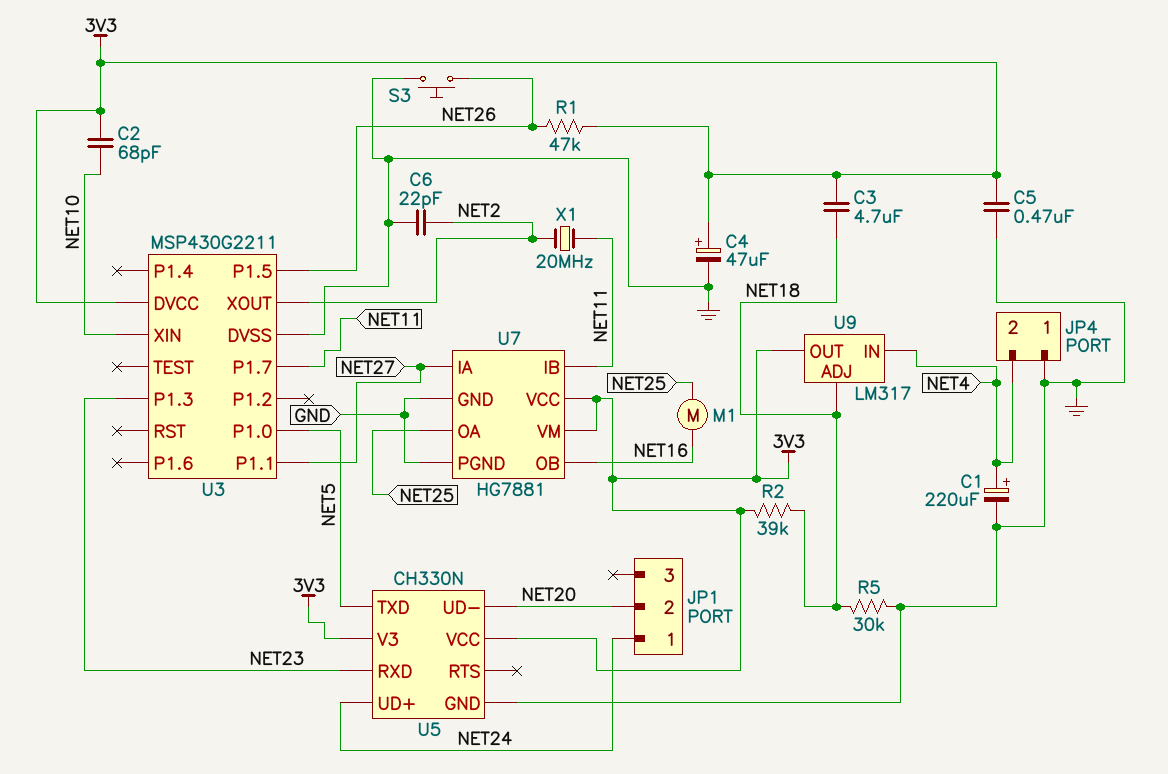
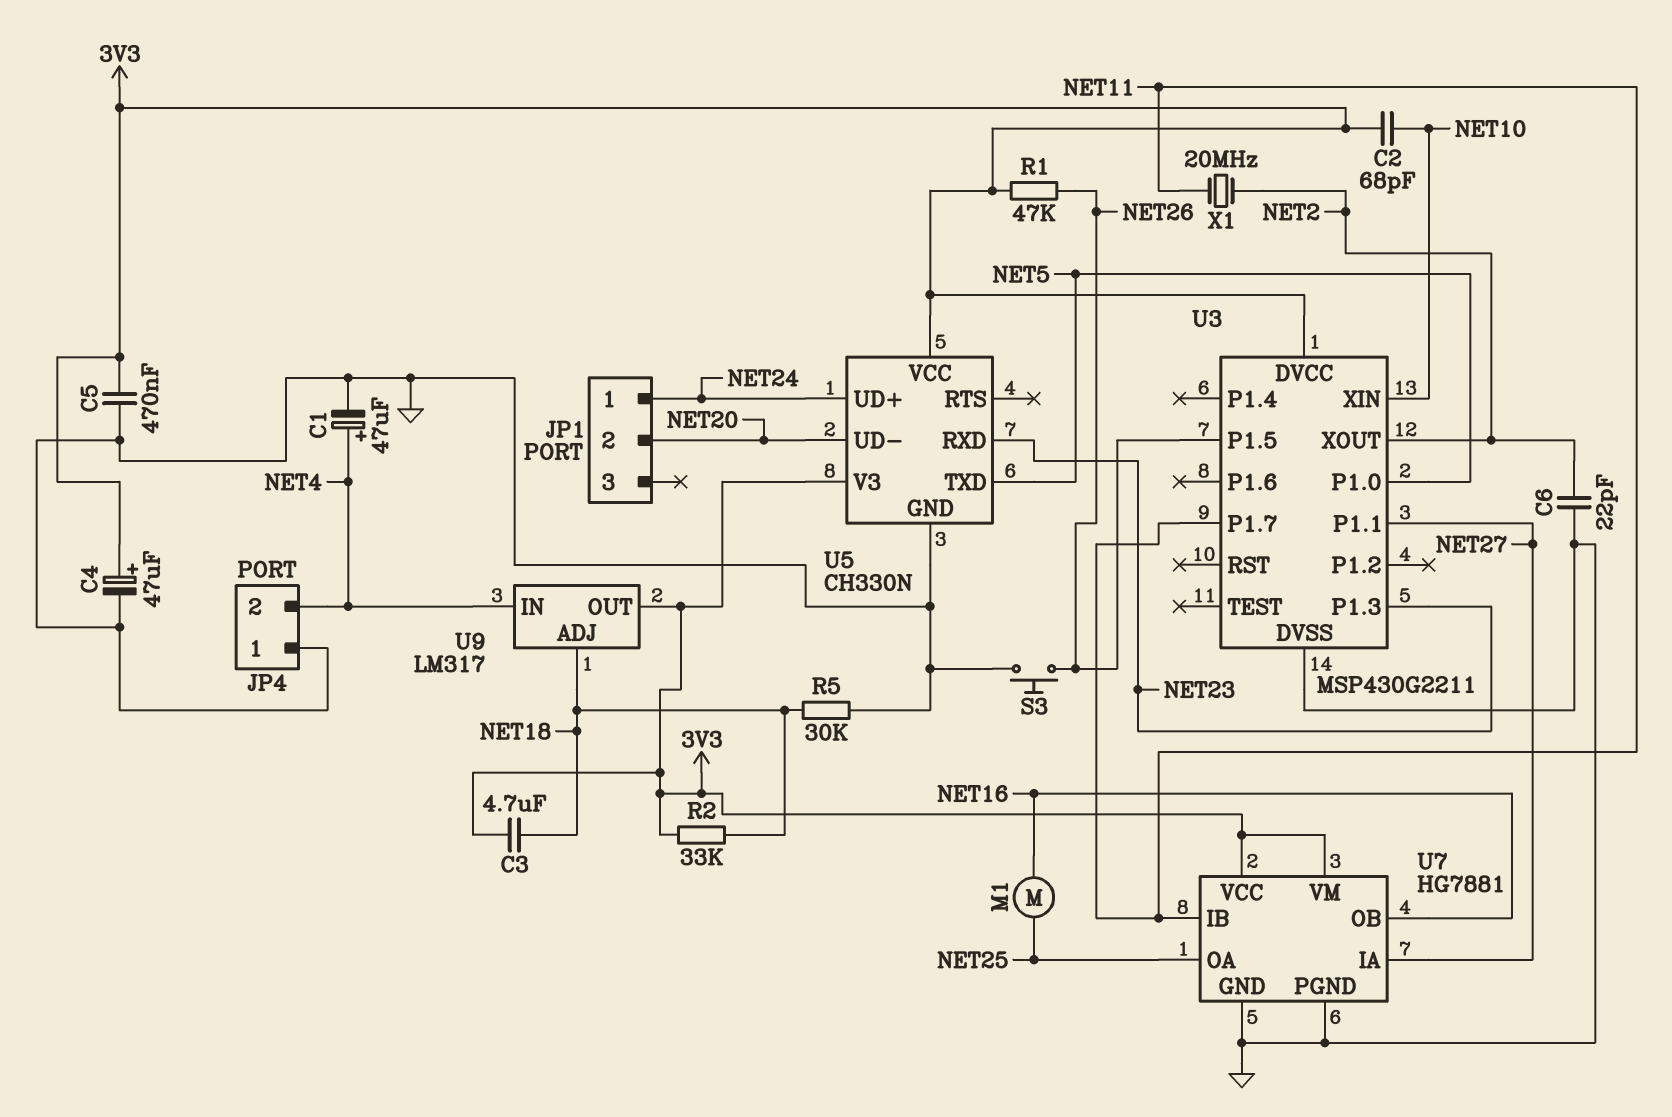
C1: 220uF (plus NET4, minus GND) -> 47uF (plus NET4, minus GND)
R2: 39k (3V3, NET18) -> 33k (3V3, NET18)

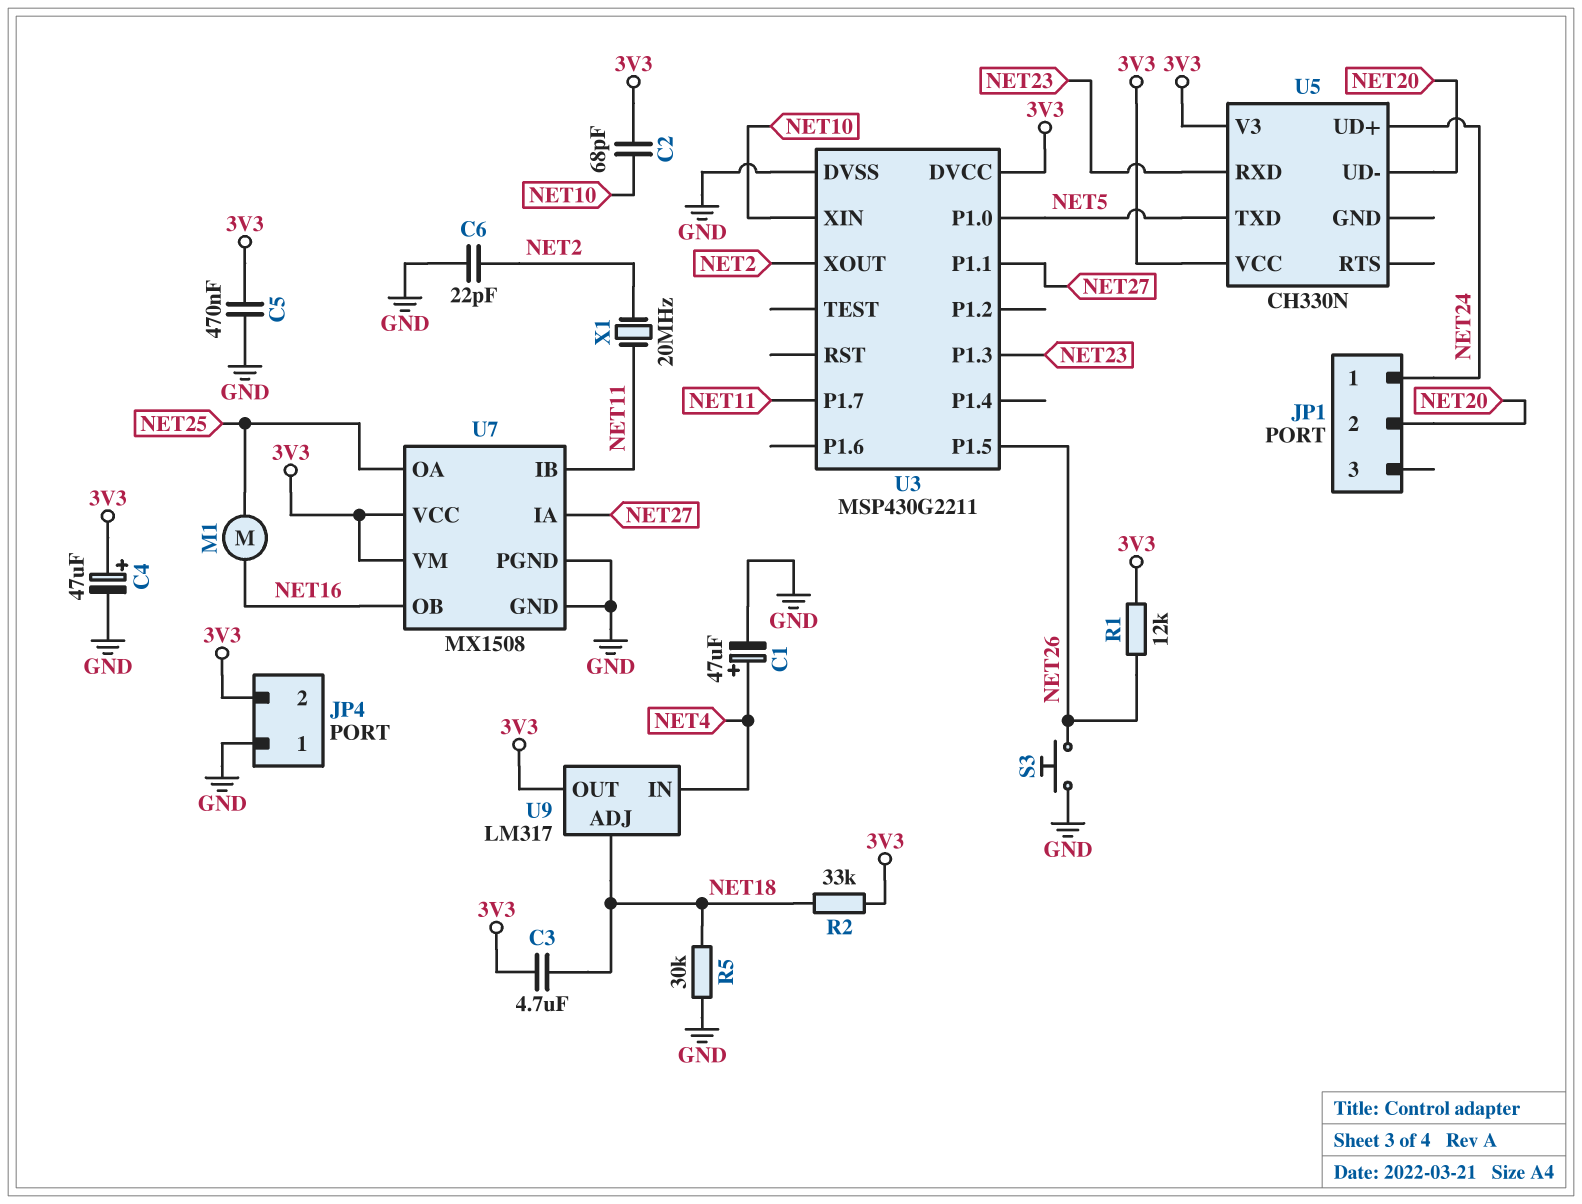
JP4 pin 2: NET4 -> 3V3
R1: 47k (3V3, NET26) -> 12k (3V3, NET26)
U5 pin GND: GND -> none
U7: HG7881 -> MX1508

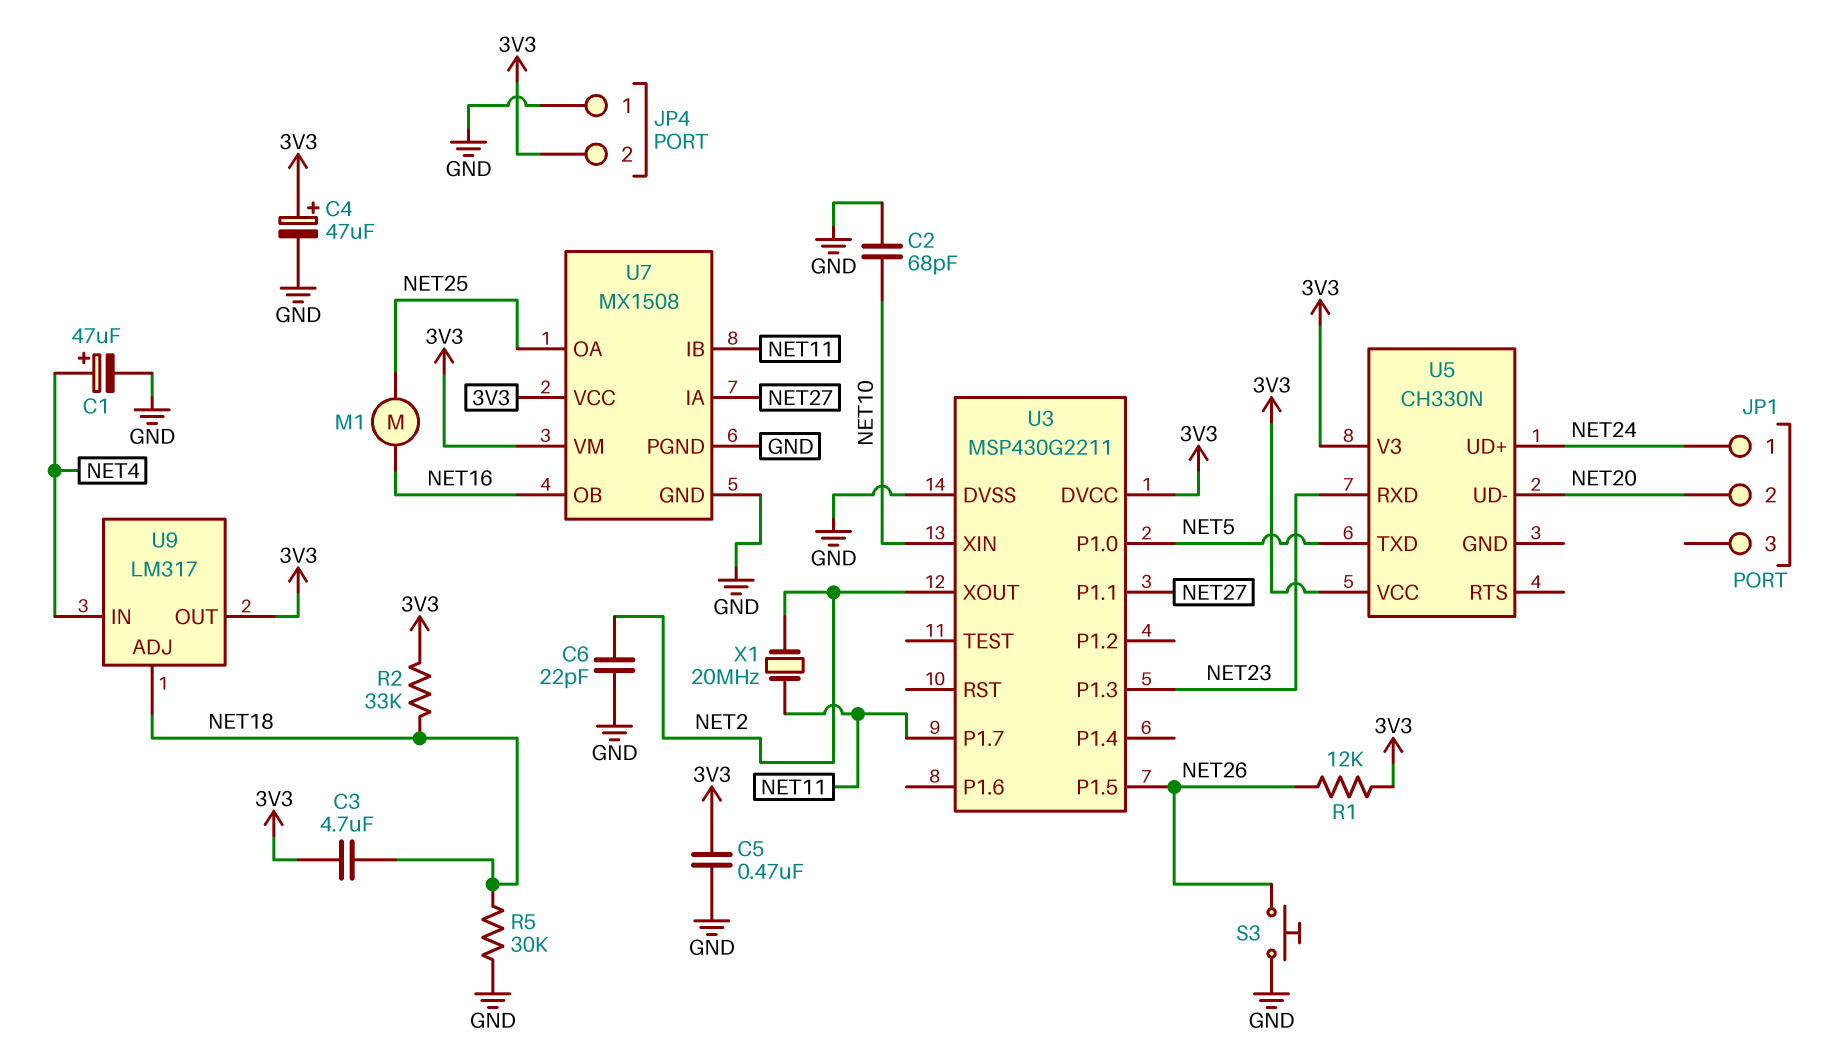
C2: 68pF (3V3, NET10) -> 68pF (GND, NET10)

